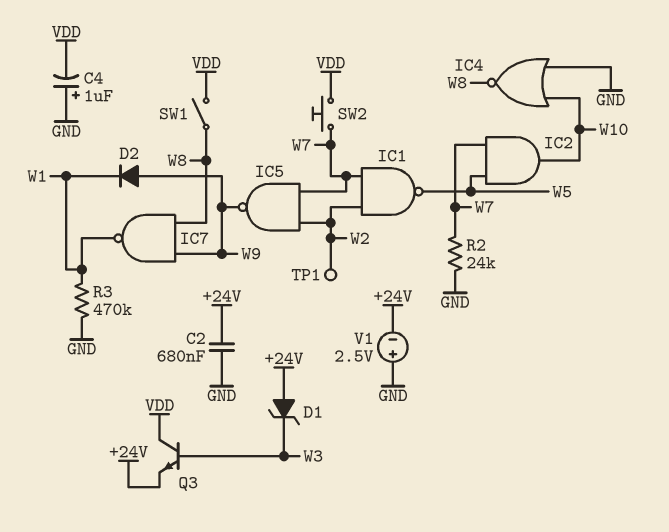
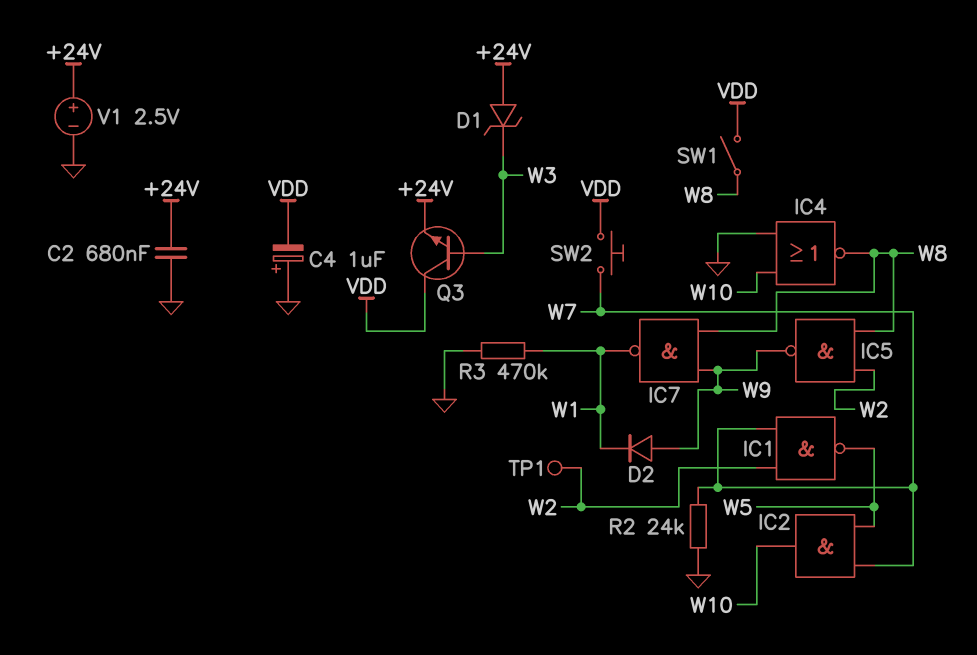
IC5: NAND (in W2, in W7, out W9) -> NAND (in W2, in W8, out W9)
V1: 2.5V (plus GND, minus +24V) -> 2.5V (plus +24V, minus GND)

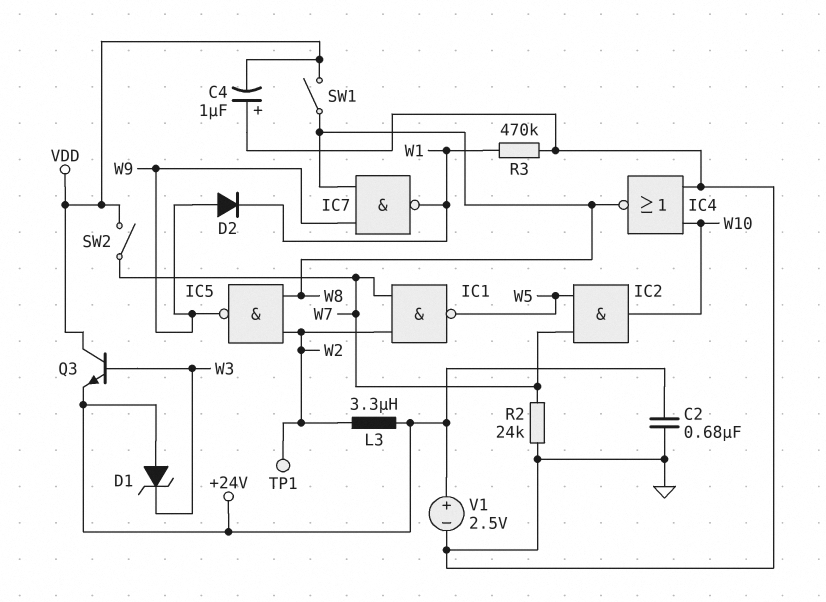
L3: none -> 3.3uH (+24V, W2)
SW2: button (VDD, W7) -> switch (VDD, W7)

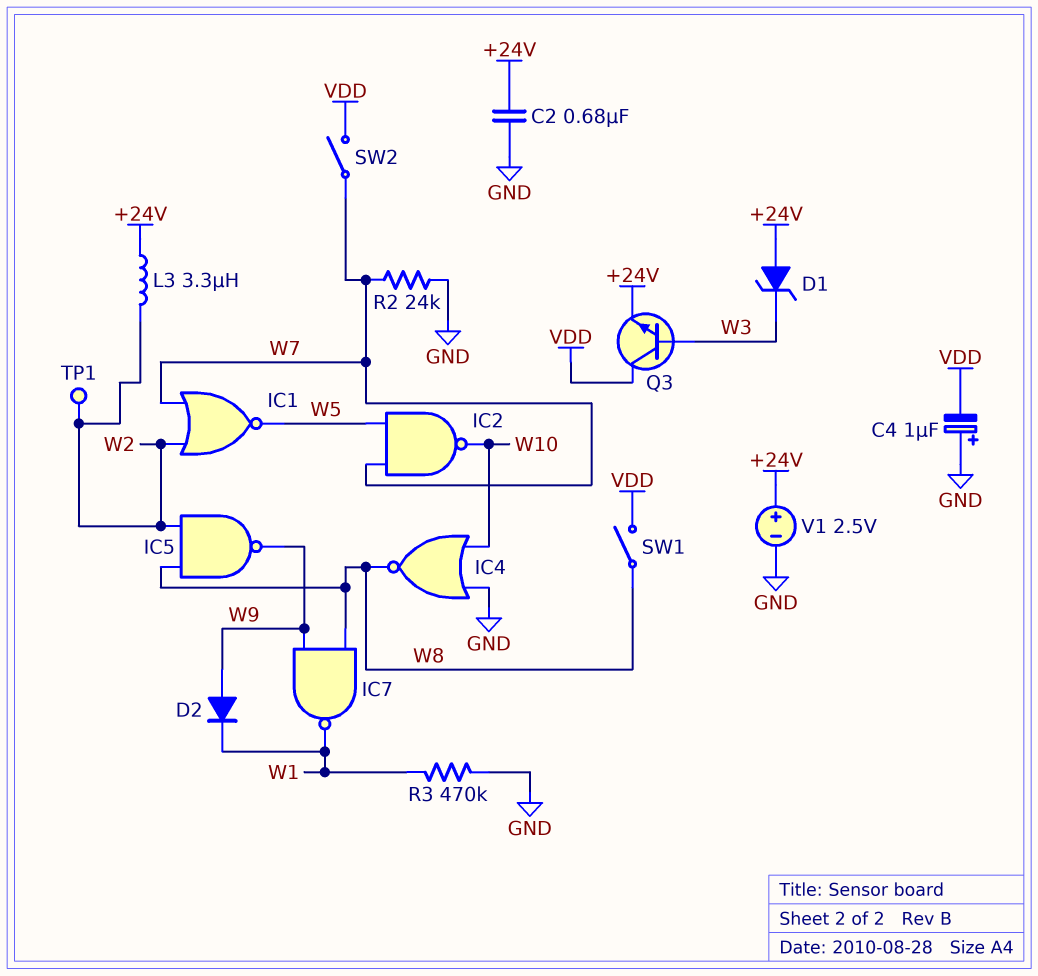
IC1: NAND (in W2, in W7, out W5) -> NOR (in W2, in W7, out W5)
IC2: AND (in W5, in W7, out W10) -> NAND (in W5, in W7, out W10)

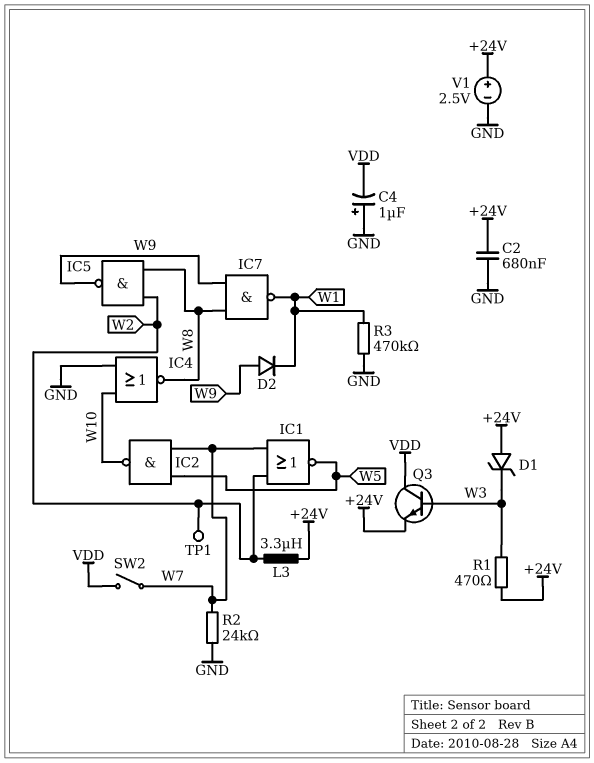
R1: none -> 470 (+24V, W3)
SW1: switch (VDD, W8) -> none

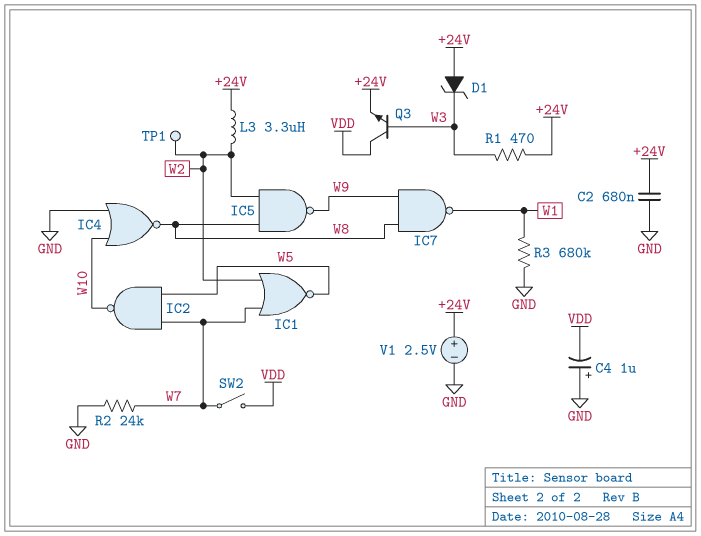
D2: diode (A W9, K W1) -> none
R3: 470k (GND, W1) -> 680k (GND, W1)

